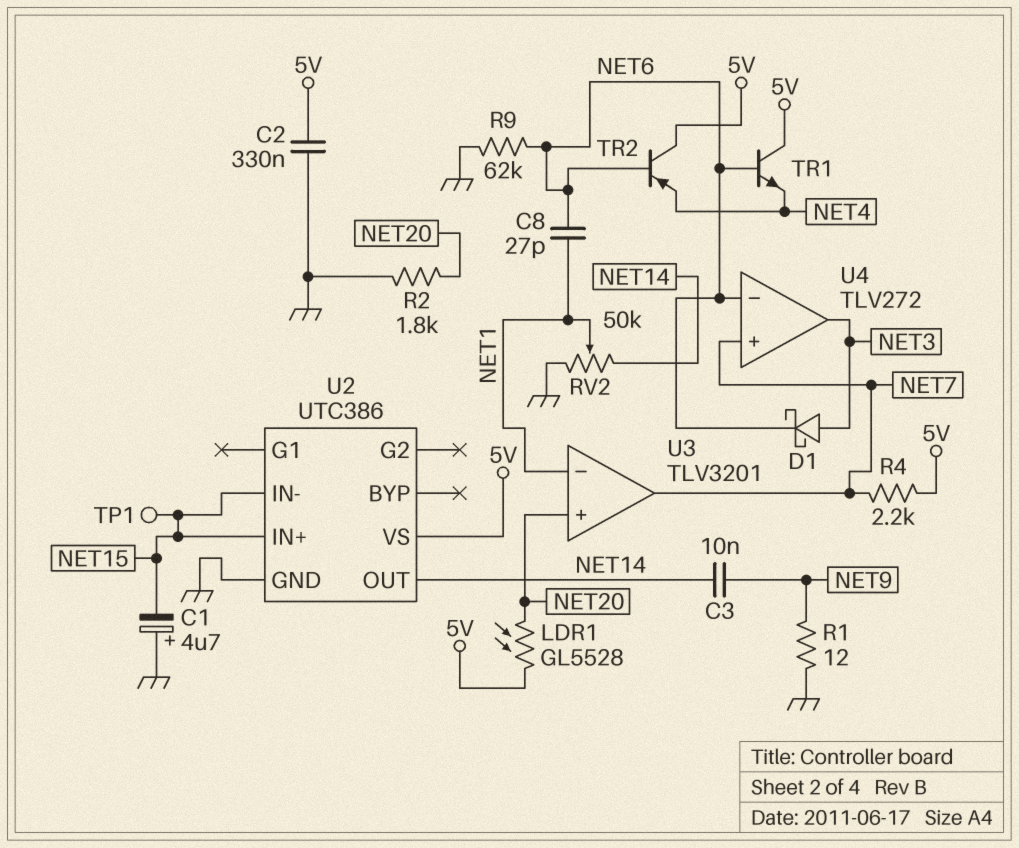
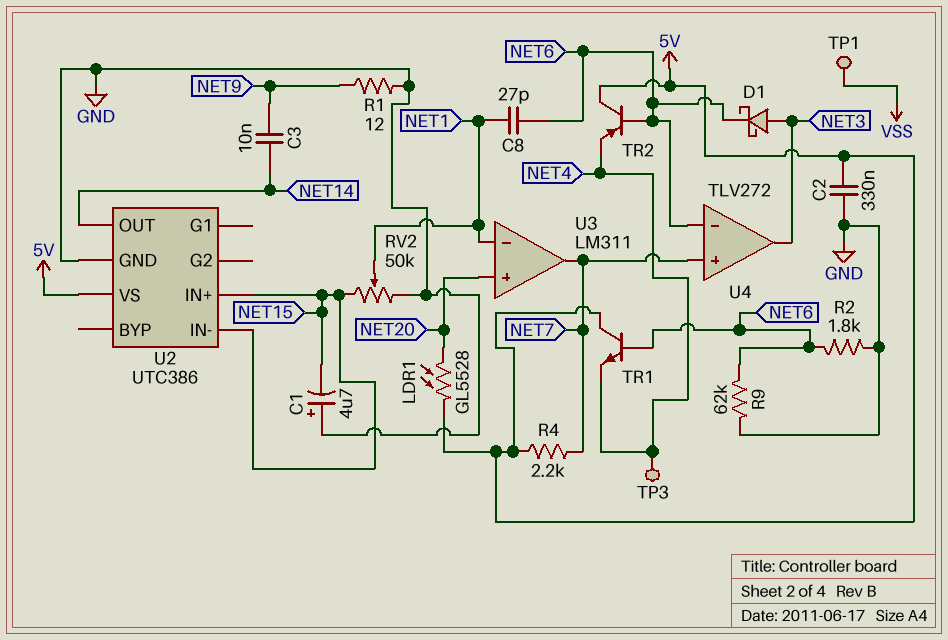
R2: 1.8k (GND, NET20) -> 1.8k (GND, NET6)
RV2: 50k (GND, NET14, wiper NET1) -> 50k (GND, NET15, wiper NET1)
TP1: test point (NET15) -> test point (VSS)
TP3: none -> test point (NET4)
U3: TLV3201 -> LM311

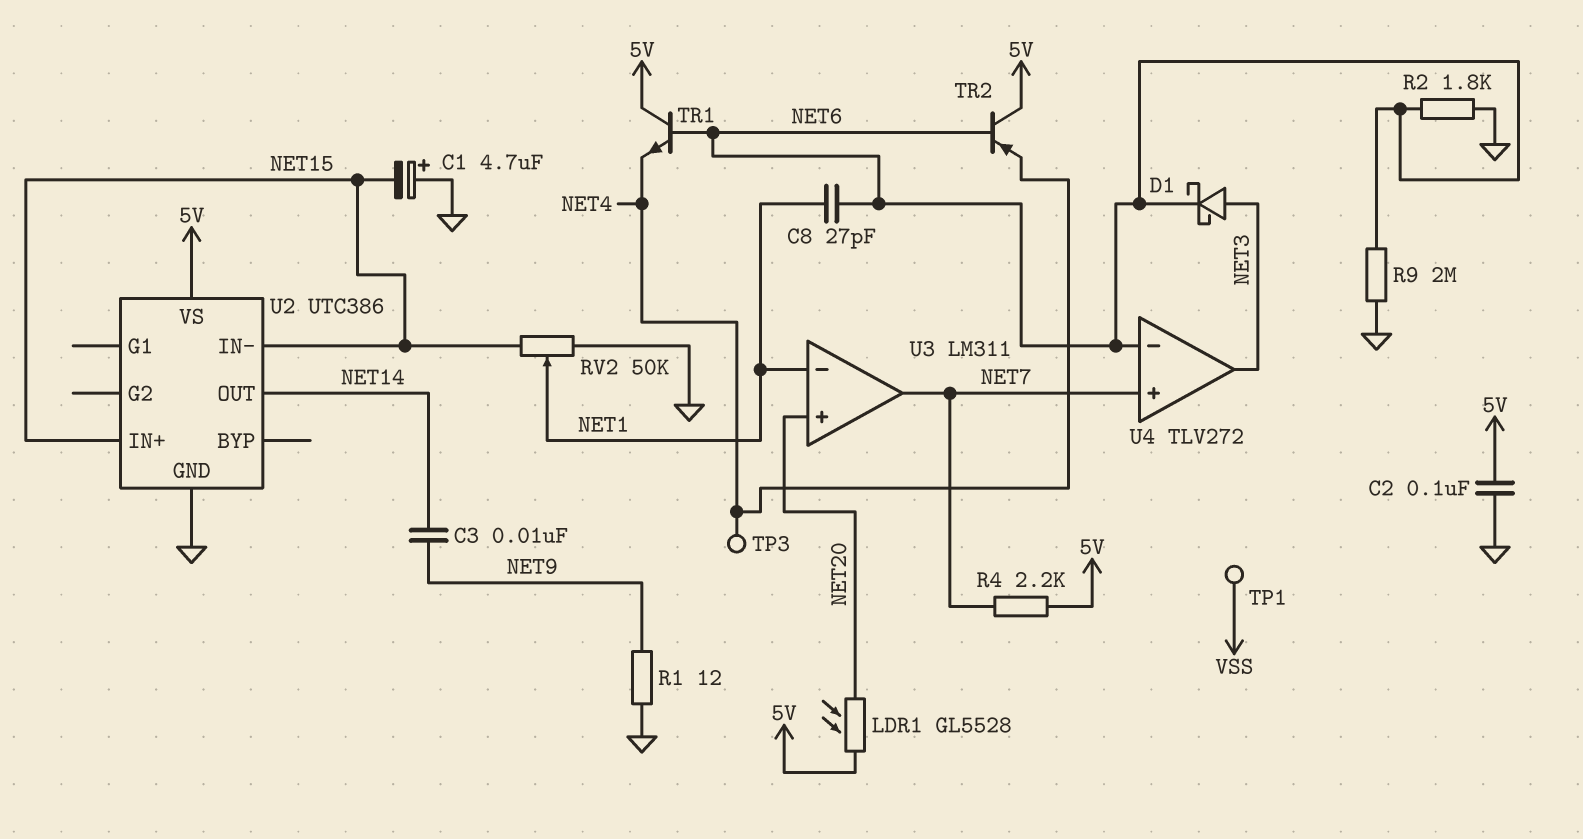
C2: 330nF (5V, GND) -> 100nF (5V, GND)
R9: 62k (GND, NET6) -> 2M (GND, NET6)

